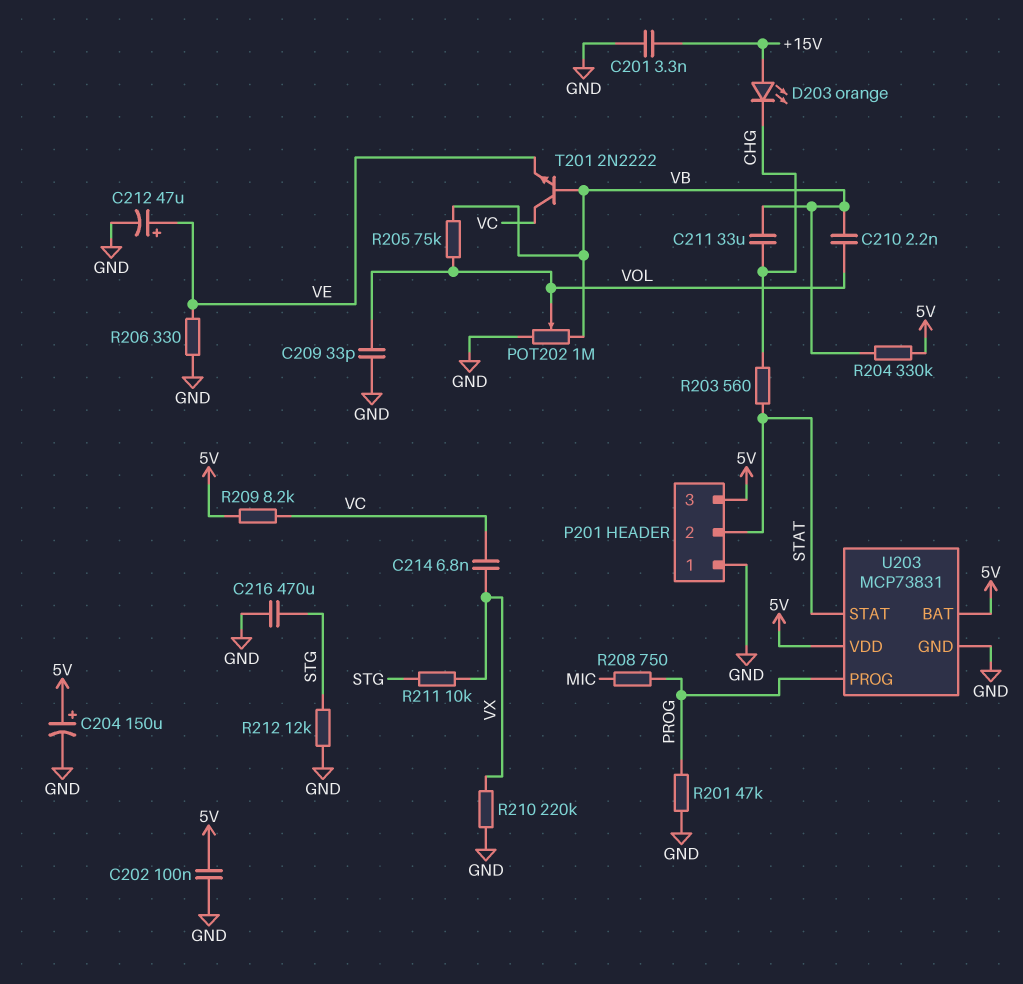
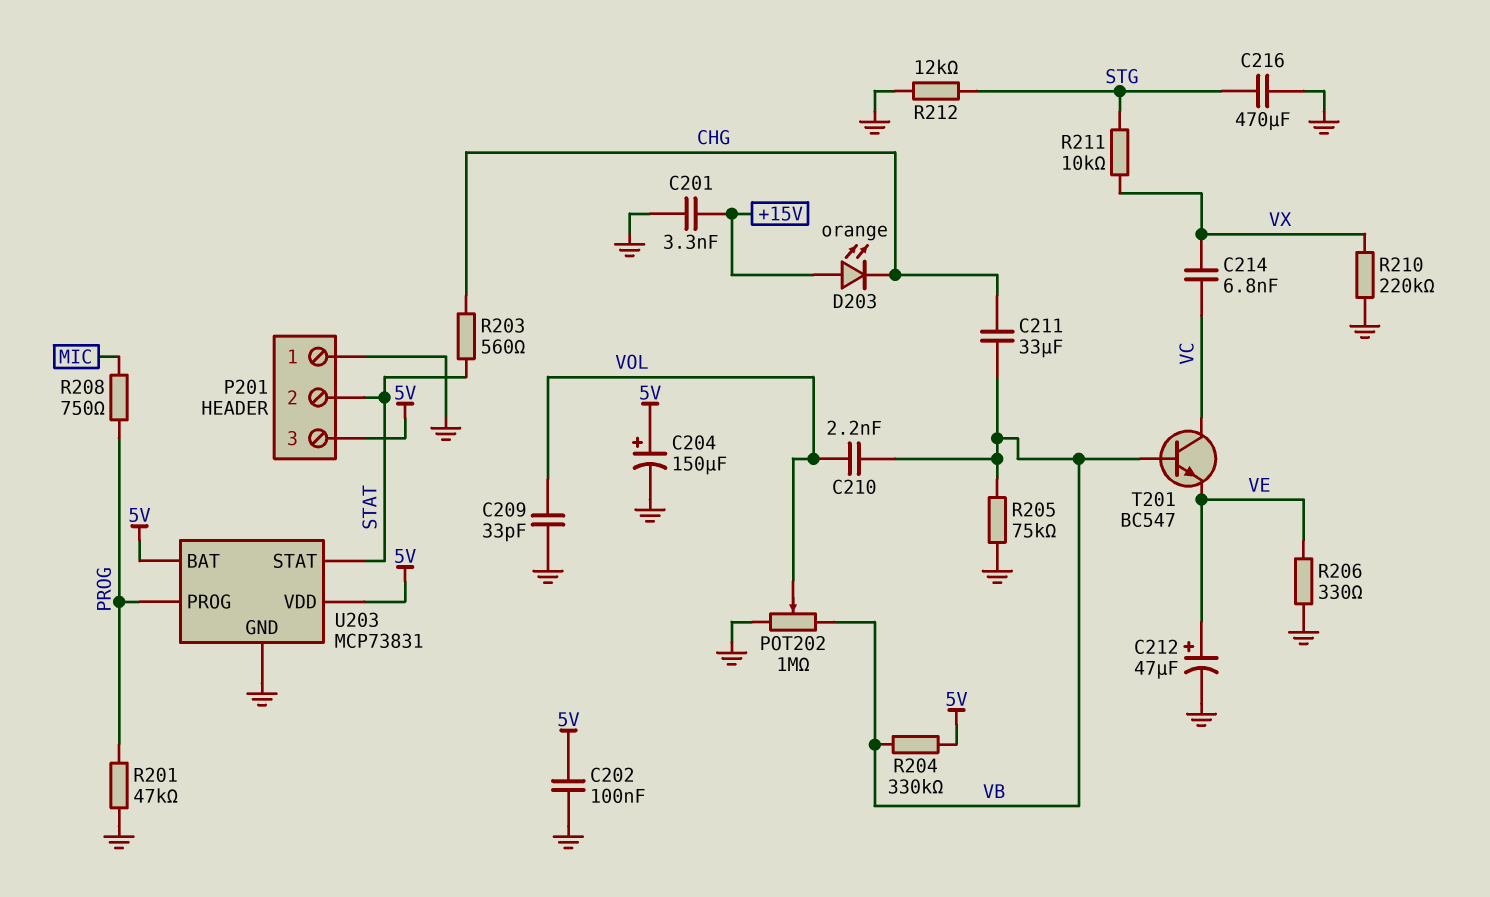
R205: 75k (VB, VOL) -> 75k (GND, VB)
R209: 8.2k (5V, VC) -> none
T201: NPN 2N2222 (B VB, C VC, E VE) -> NPN BC547 (B VB, C VC, E VE)

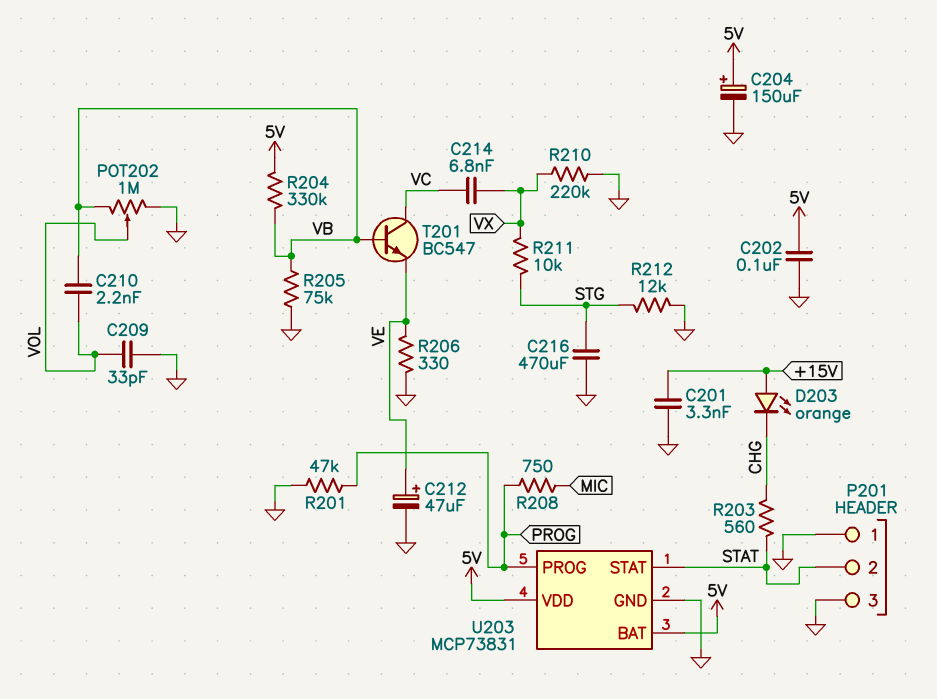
C211: 33uF (CHG, VB) -> none
P201 pin 3: 5V -> GND

